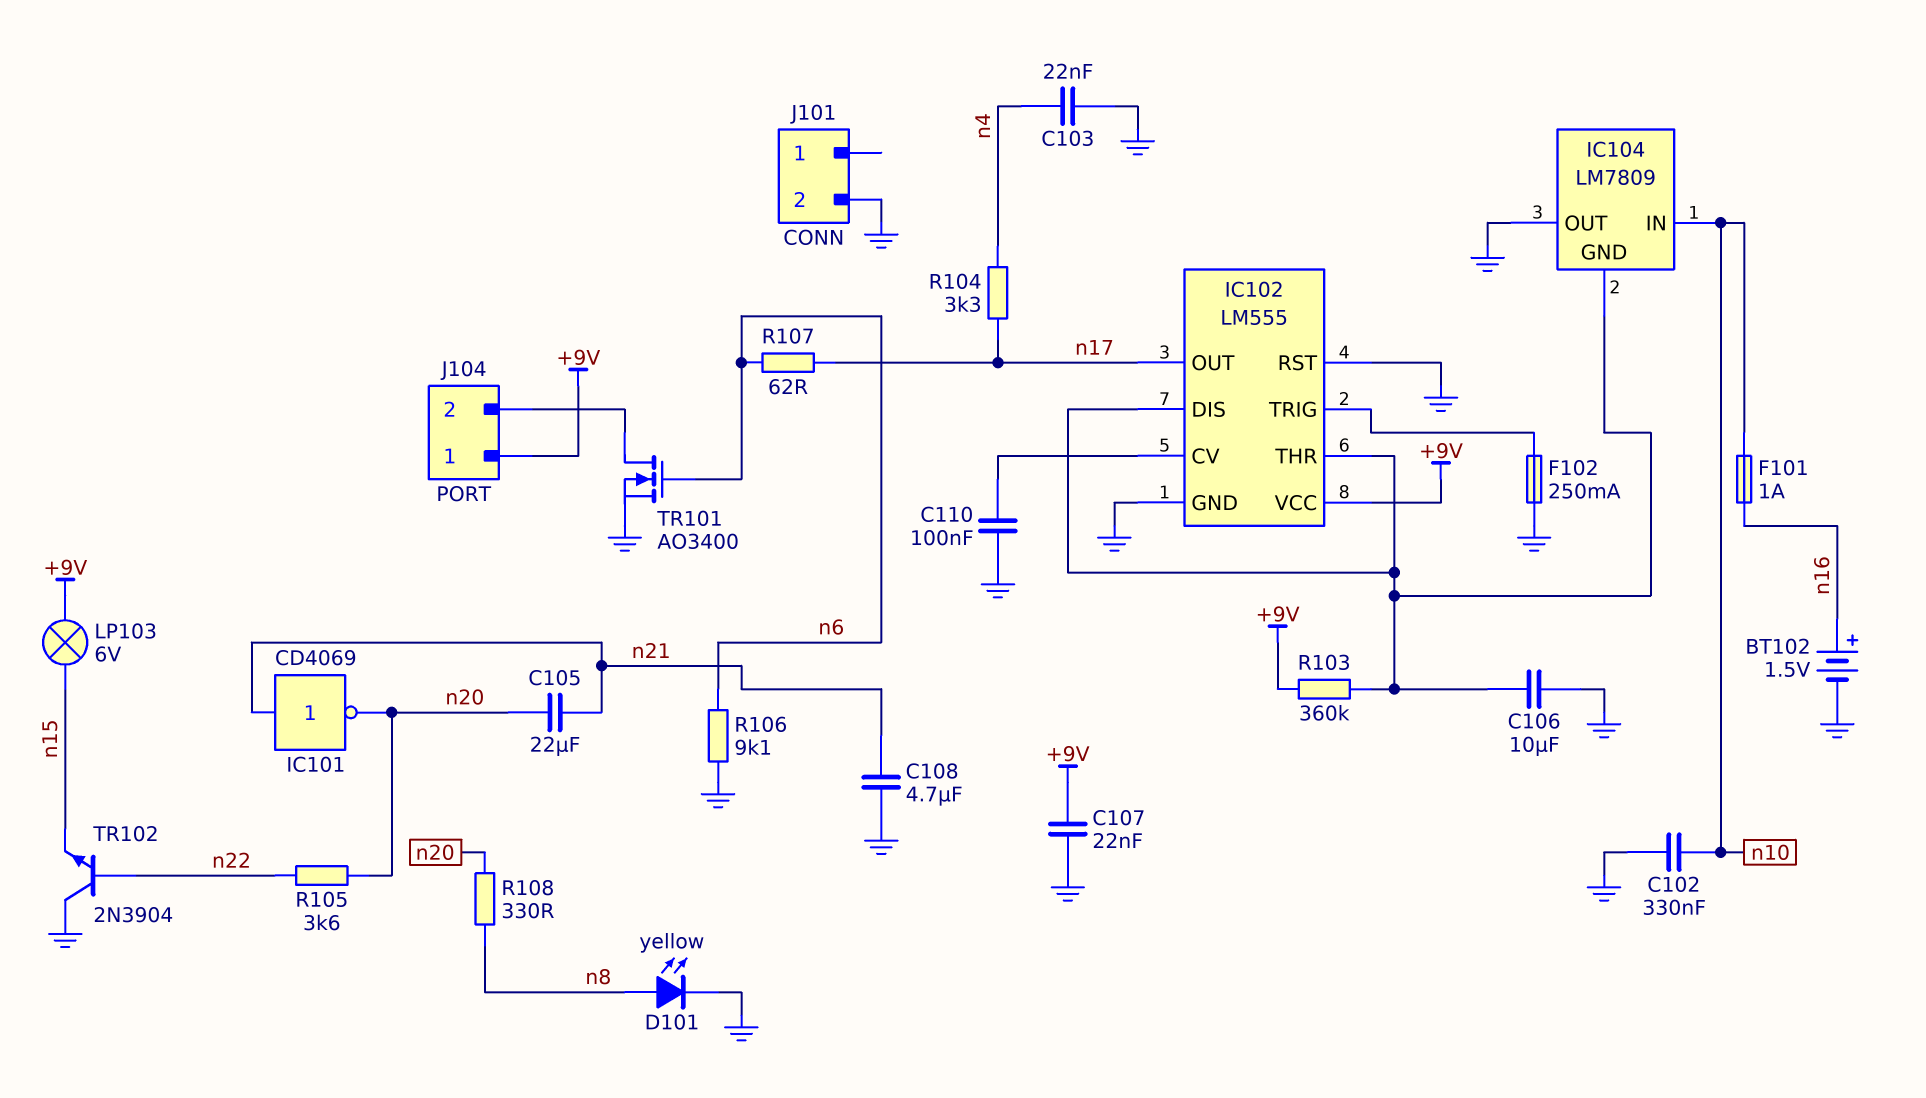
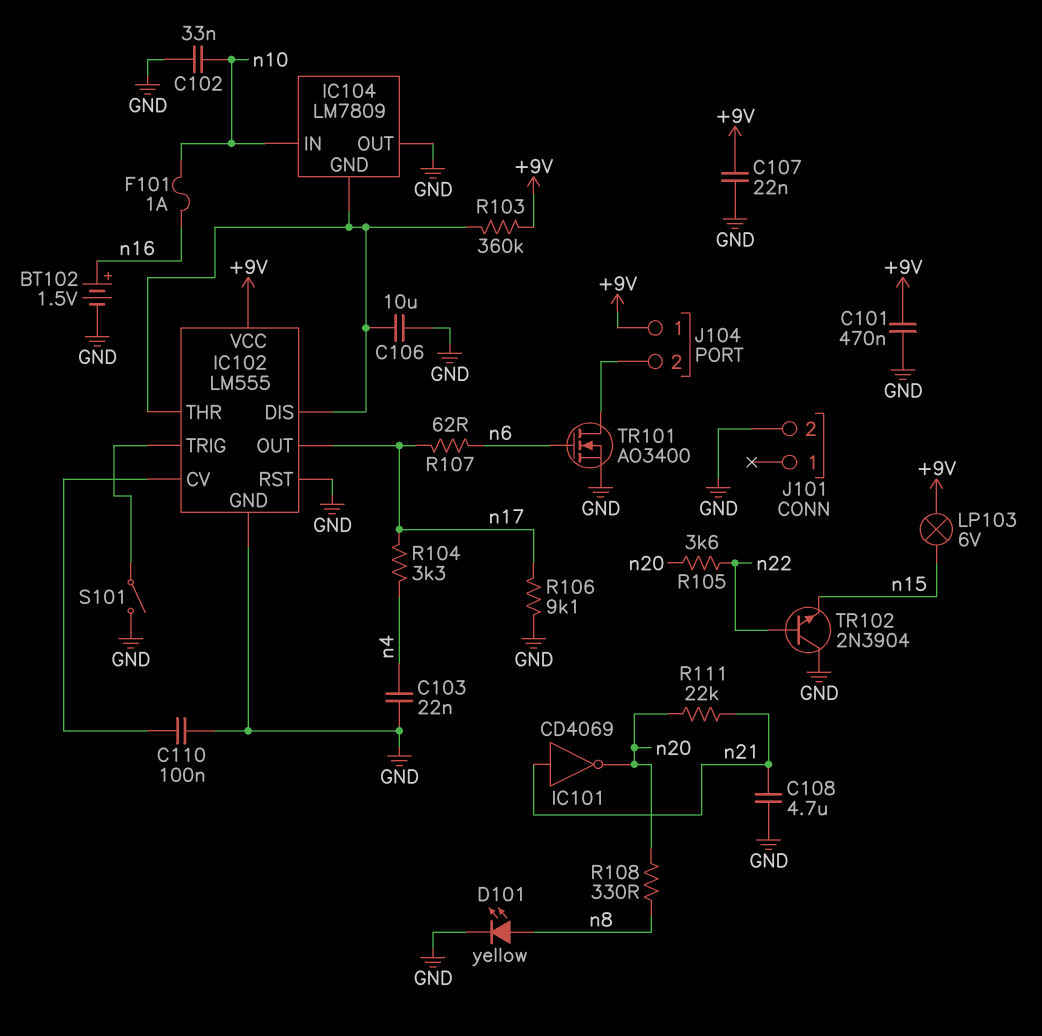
C101: none -> 470nF (+9V, GND)
C102: 330nF (GND, n10) -> 33nF (GND, n10)
C105: 22uF (n20, n21) -> none
F102: 250mA (GND, IC102/TRIG) -> none
R106: 9.1k (GND, n6) -> 9.1k (GND, n17)
R111: none -> 22k (n20, n21)
S101: none -> switch (GND, IC102/TRIG)

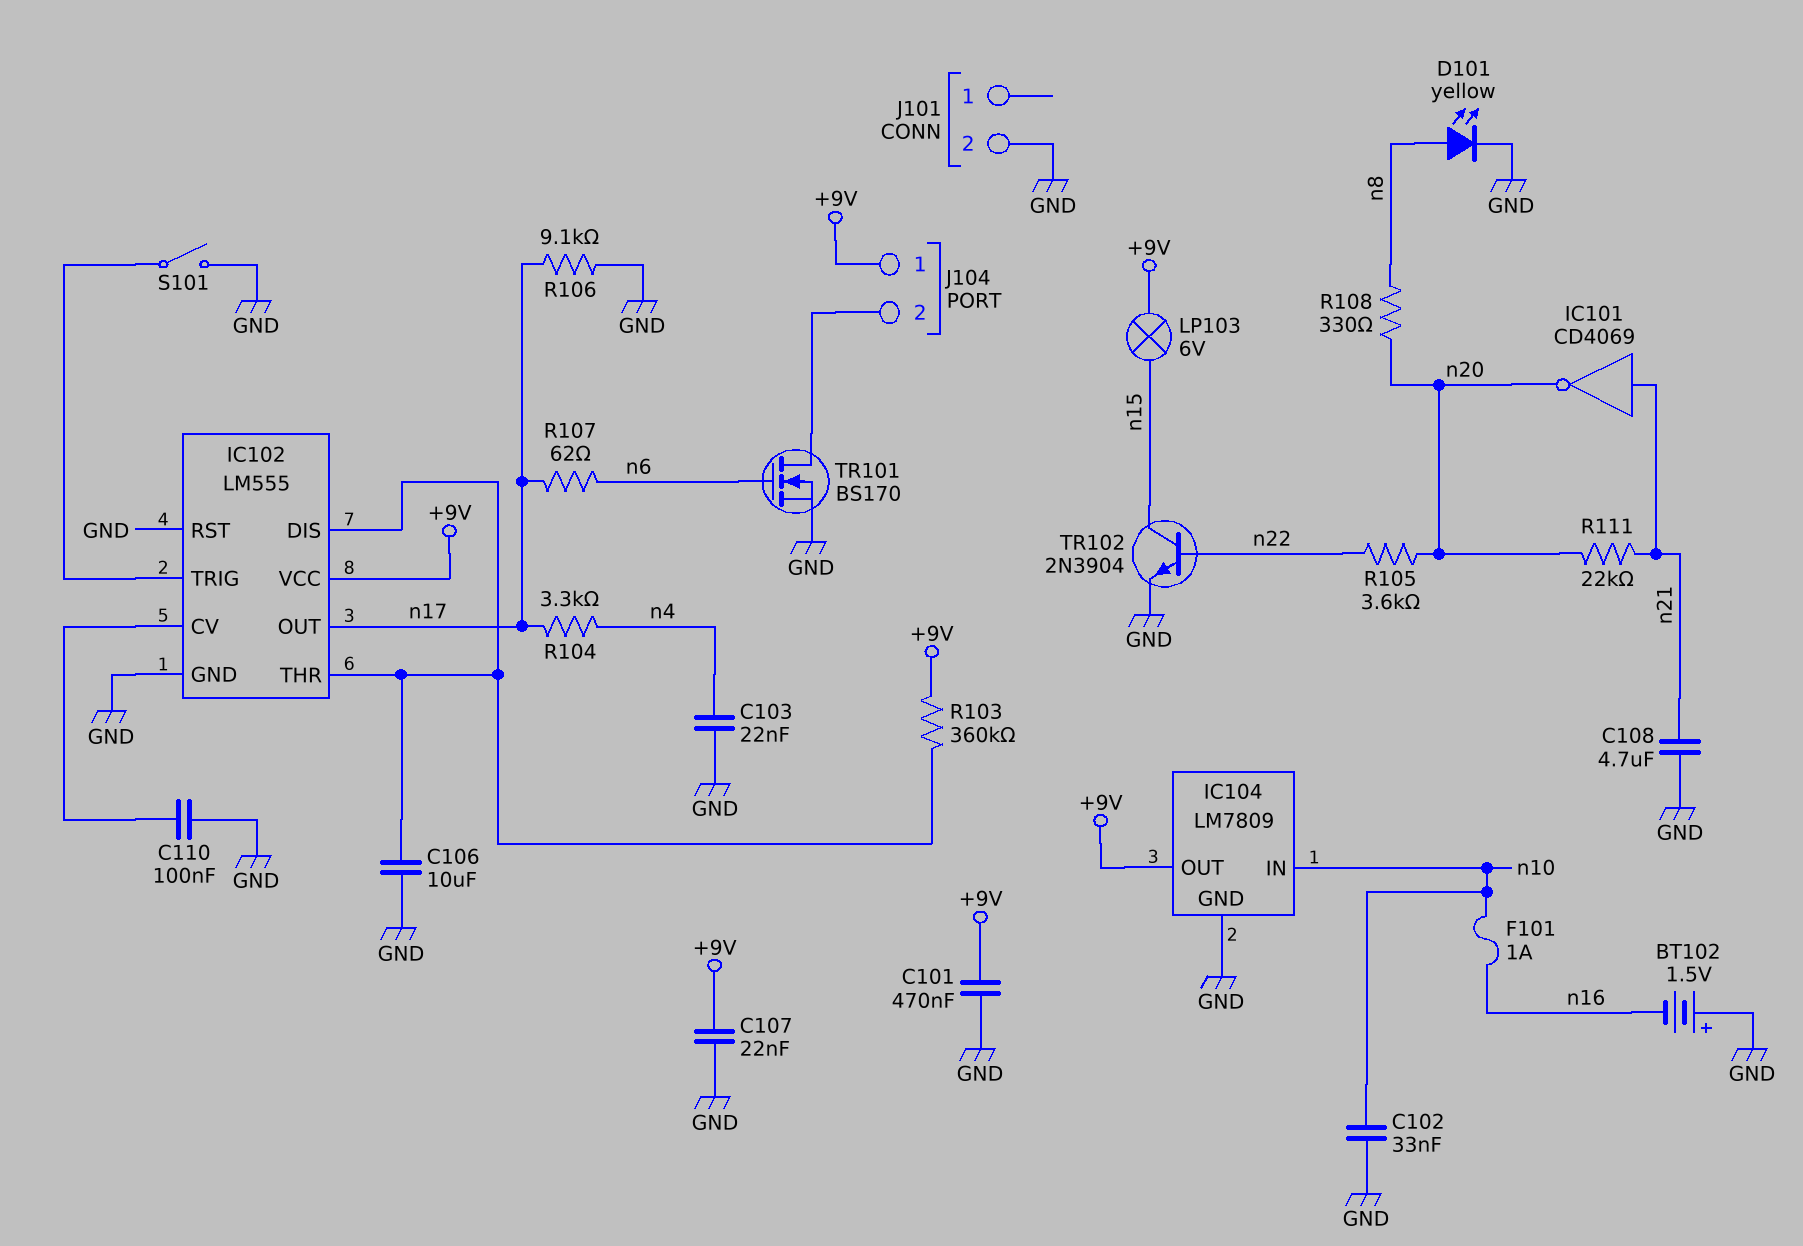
BT102: 1.5V (plus n16, minus GND) -> 1.5V (plus GND, minus n16)
IC104 pin GND: IC102/DIS -> GND
IC104 pin OUT: GND -> +9V
TR101: NMOS AO3400 (G n6, D J104/2, S GND) -> NMOS BS170 (G n6, D J104/2, S GND)
TR102: NPN 2N3904 (B n22, C GND, E n15) -> NPN 2N3904 (B n22, C n15, E GND)

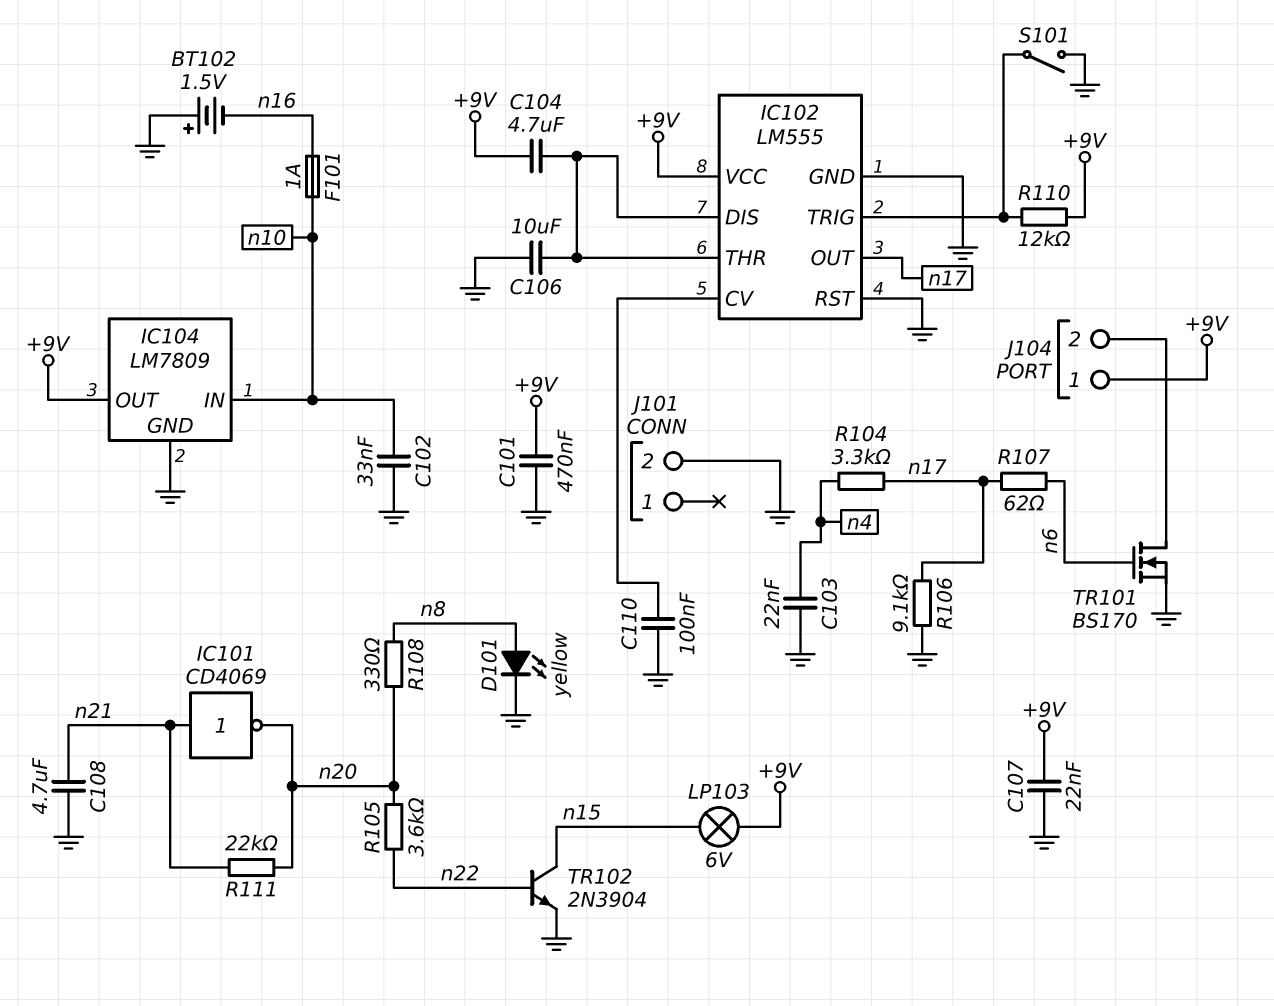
C104: none -> 4.7uF (+9V, IC102/DIS)
R103: 360k (+9V, IC102/DIS) -> none
R110: none -> 12k (+9V, IC102/TRIG)

